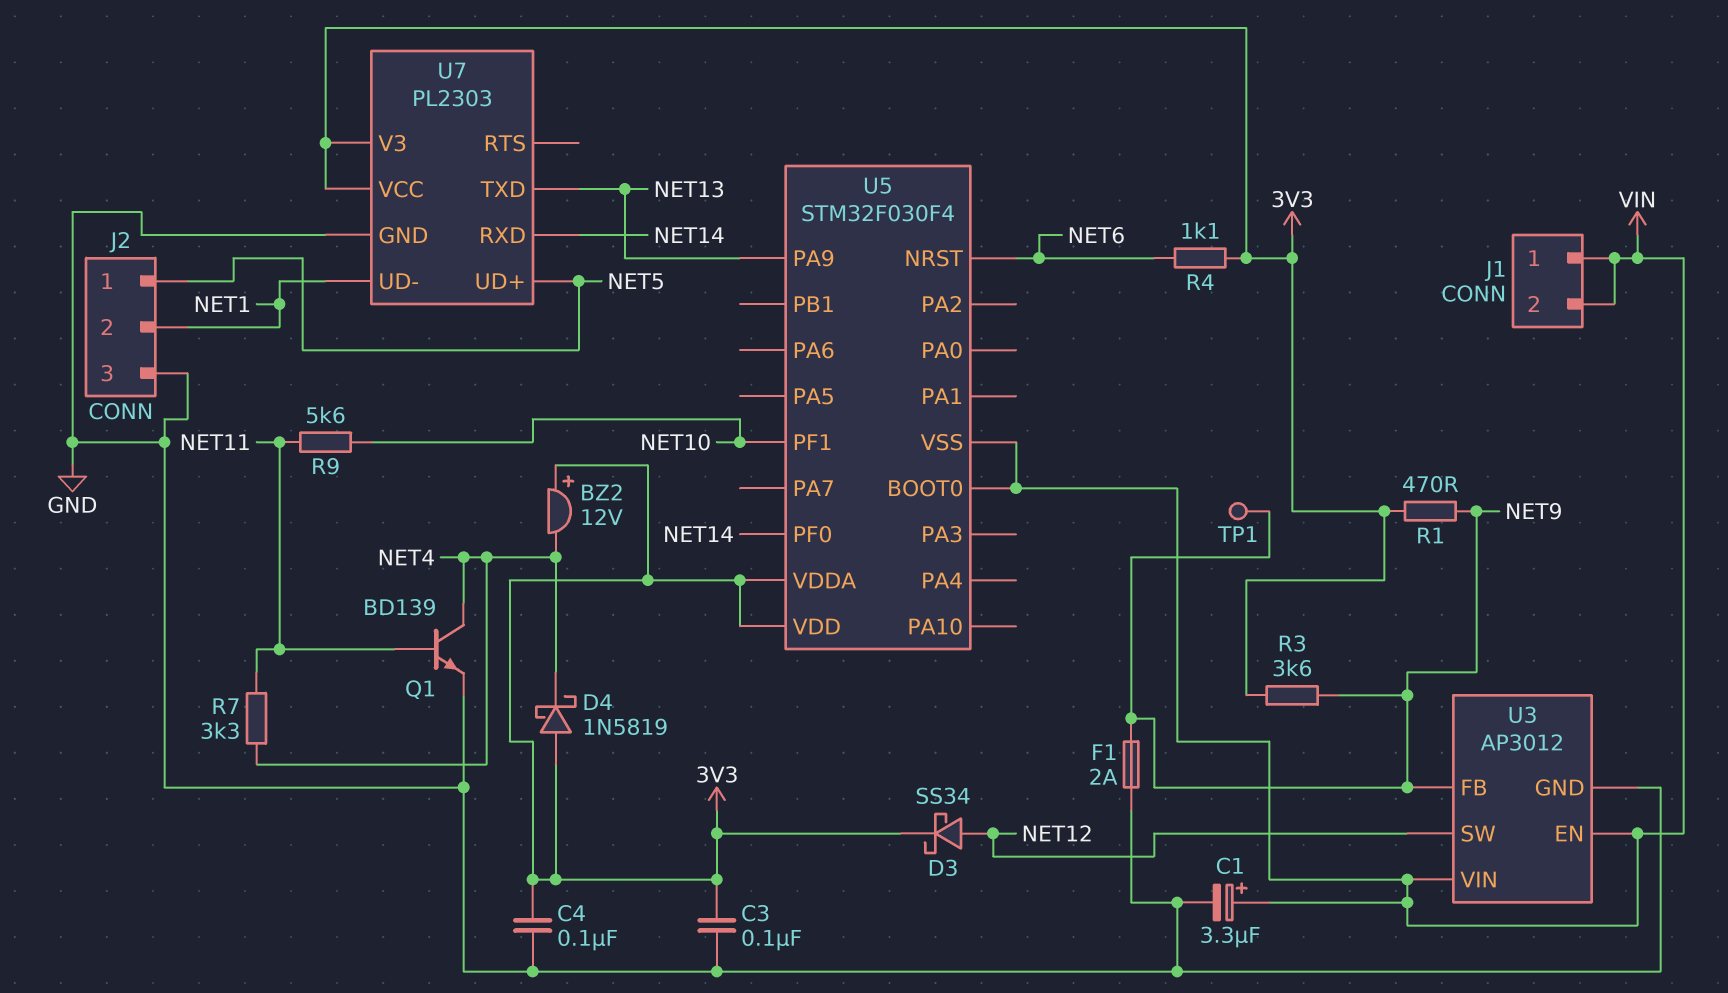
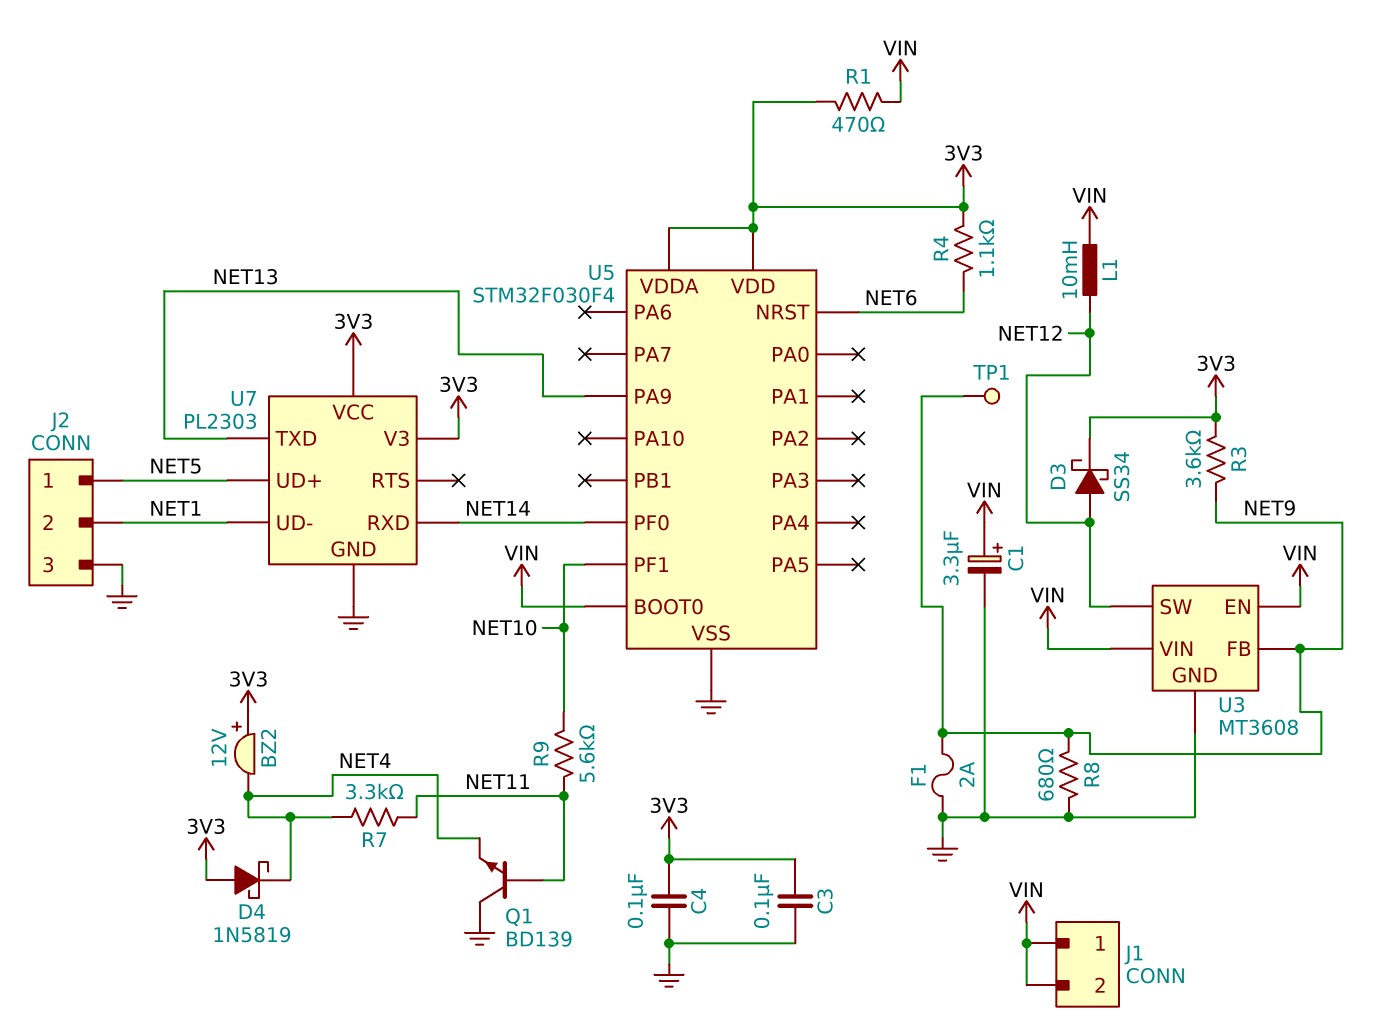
L1: none -> 10mH (NET12, VIN)
Q1: NPN BD139 (B NET11, C NET4, E GND) -> NPN BD139 (B NET11, C GND, E NET4)
R1: 470 (3V3, NET9) -> 470 (3V3, VIN)
R8: none -> 680 (GND, NET9)
U3: AP3012 -> MT3608
U5 pin VSS: VIN -> GND

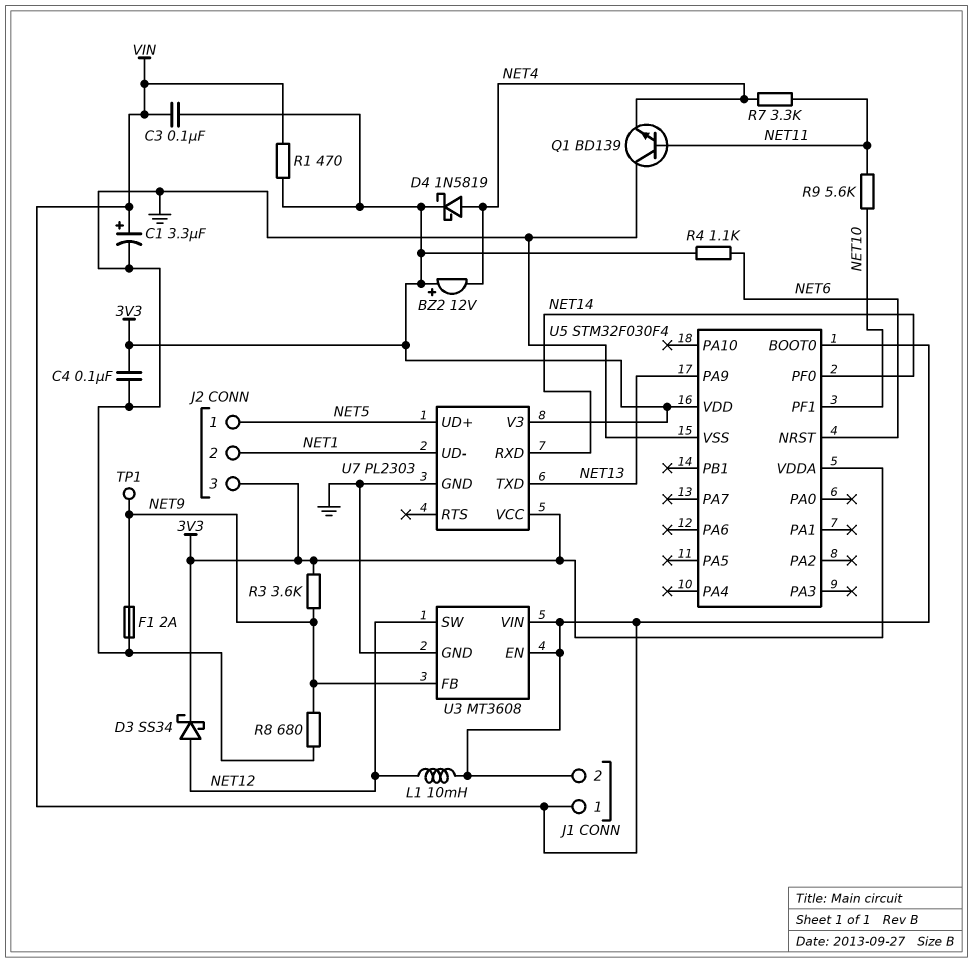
C3: 100nF (3V3, GND) -> 100nF (3V3, VIN)
D4: schottky 1N5819 (A 3V3, K NET4) -> schottky 1N5819 (A NET4, K 3V3)
J2 pin 3: GND -> 3V3

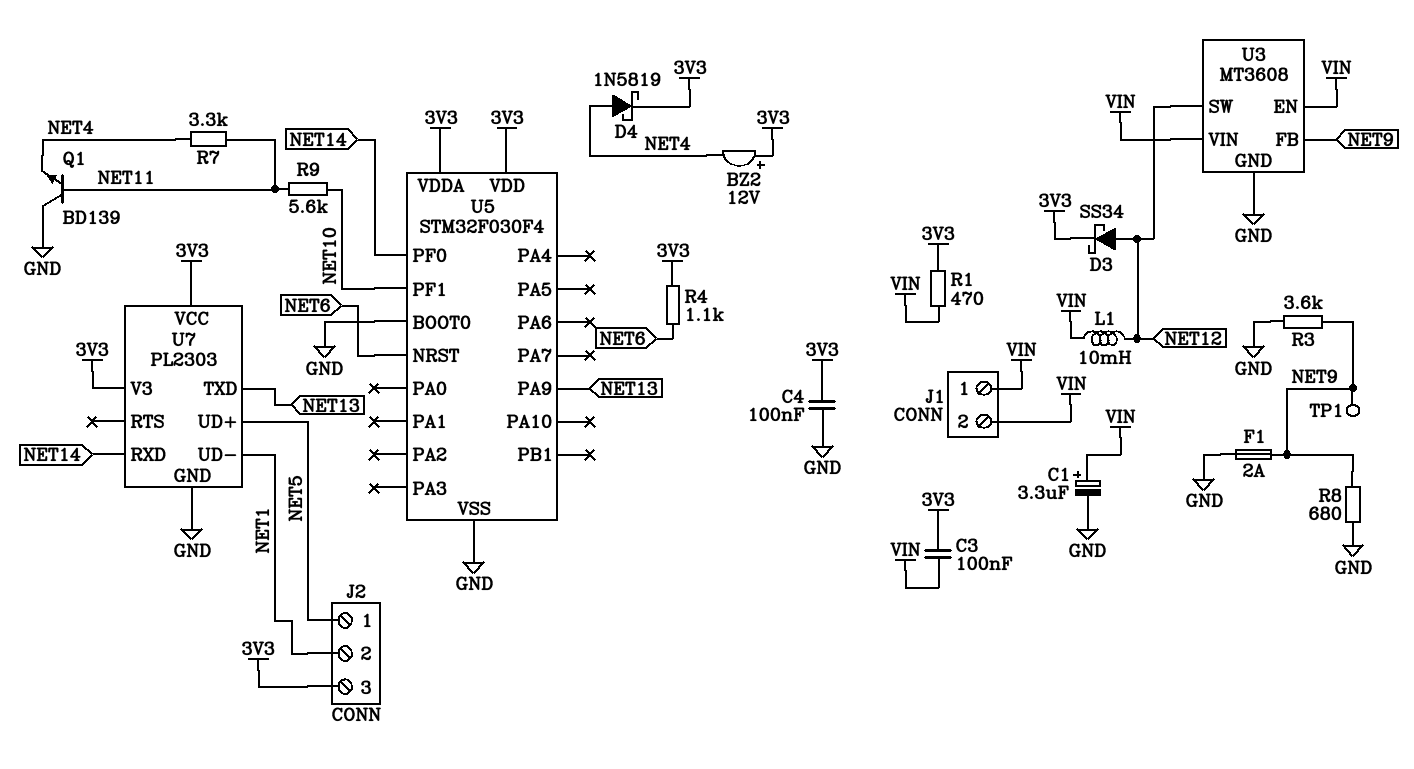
R3: 3.6k (3V3, NET9) -> 3.6k (GND, NET9)
U5 pin BOOT0: VIN -> GND

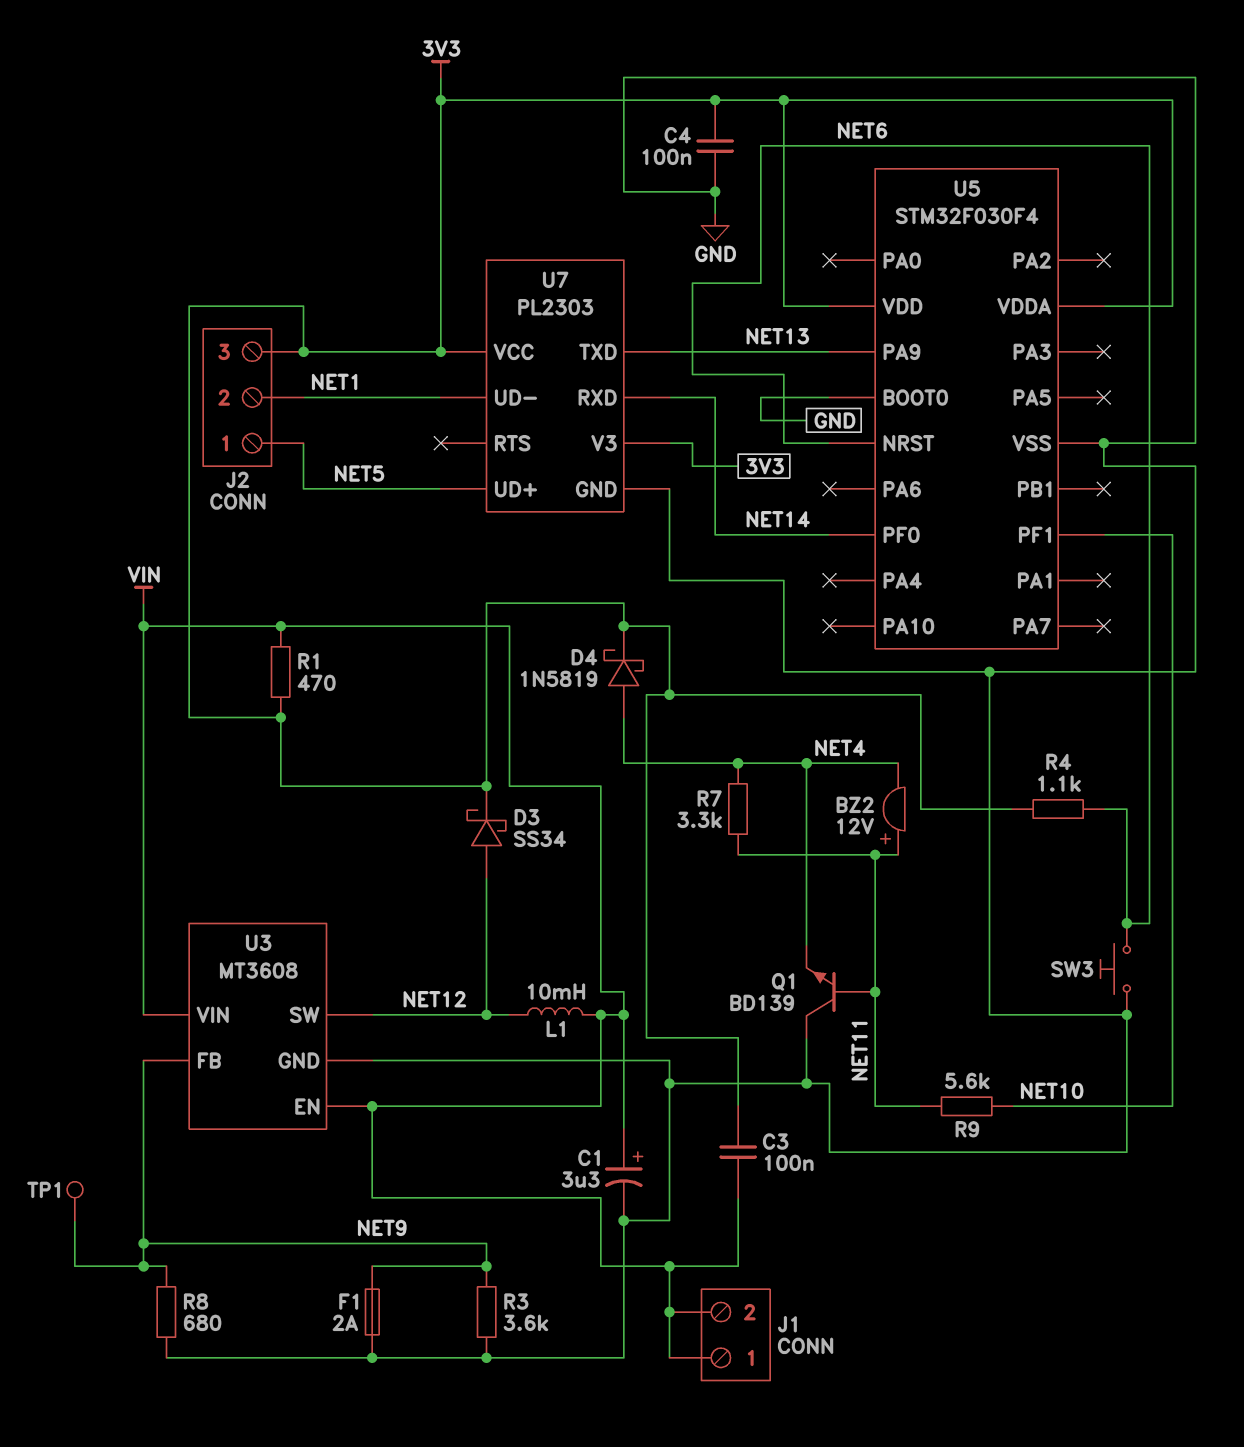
BZ2: buzzer 12V (plus 3V3, minus NET4) -> buzzer 12V (plus NET11, minus NET4)
SW3: none -> button (GND, NET6)

